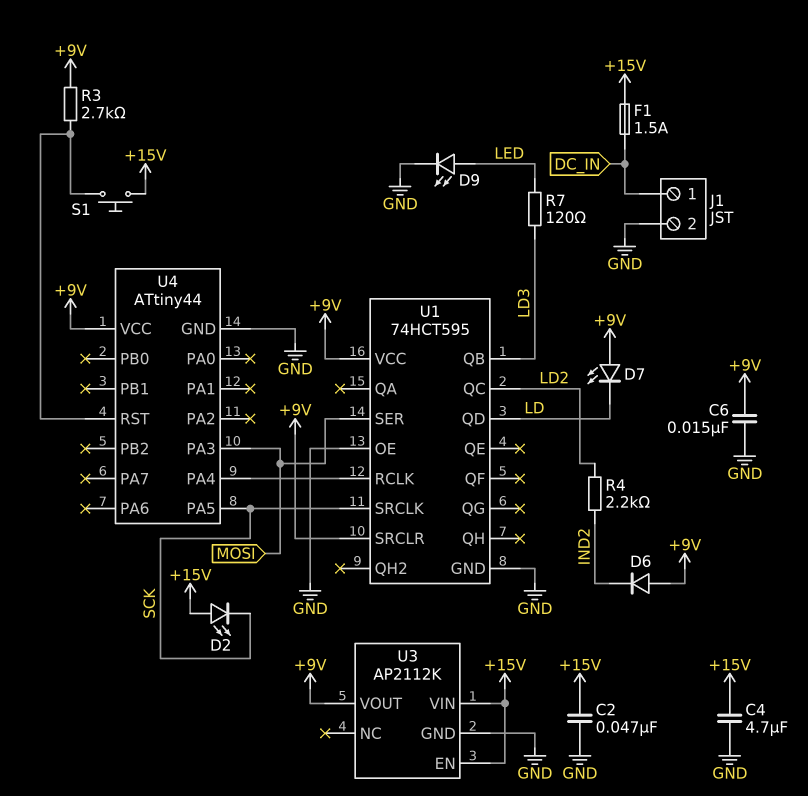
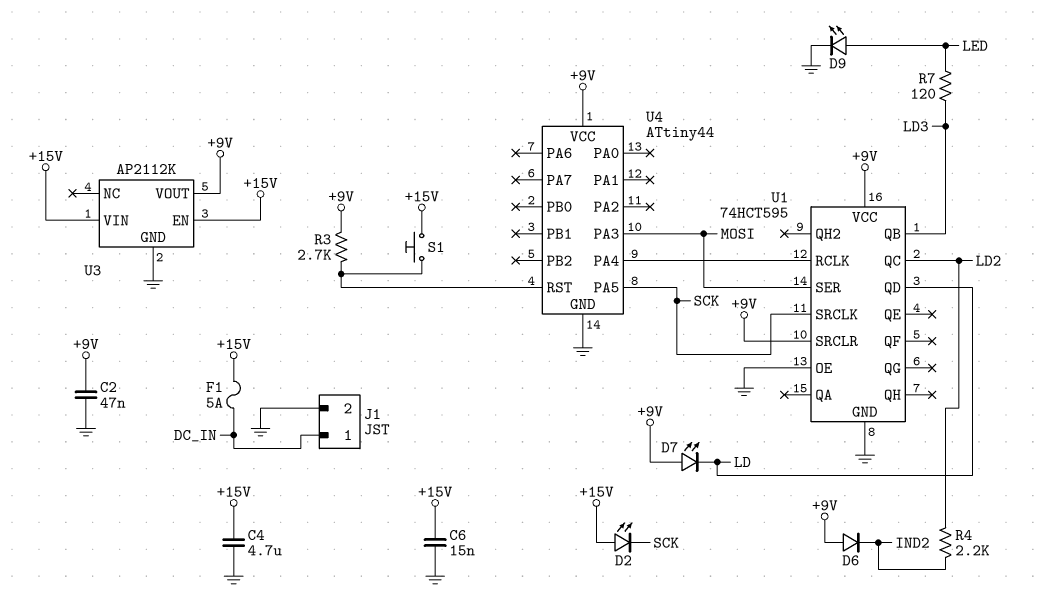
C2: 47nF (+15V, GND) -> 47nF (+9V, GND)
C6: 15nF (+9V, GND) -> 15nF (+15V, GND)
F1: 1.5A (+15V, DC_IN) -> 5A (+15V, DC_IN)

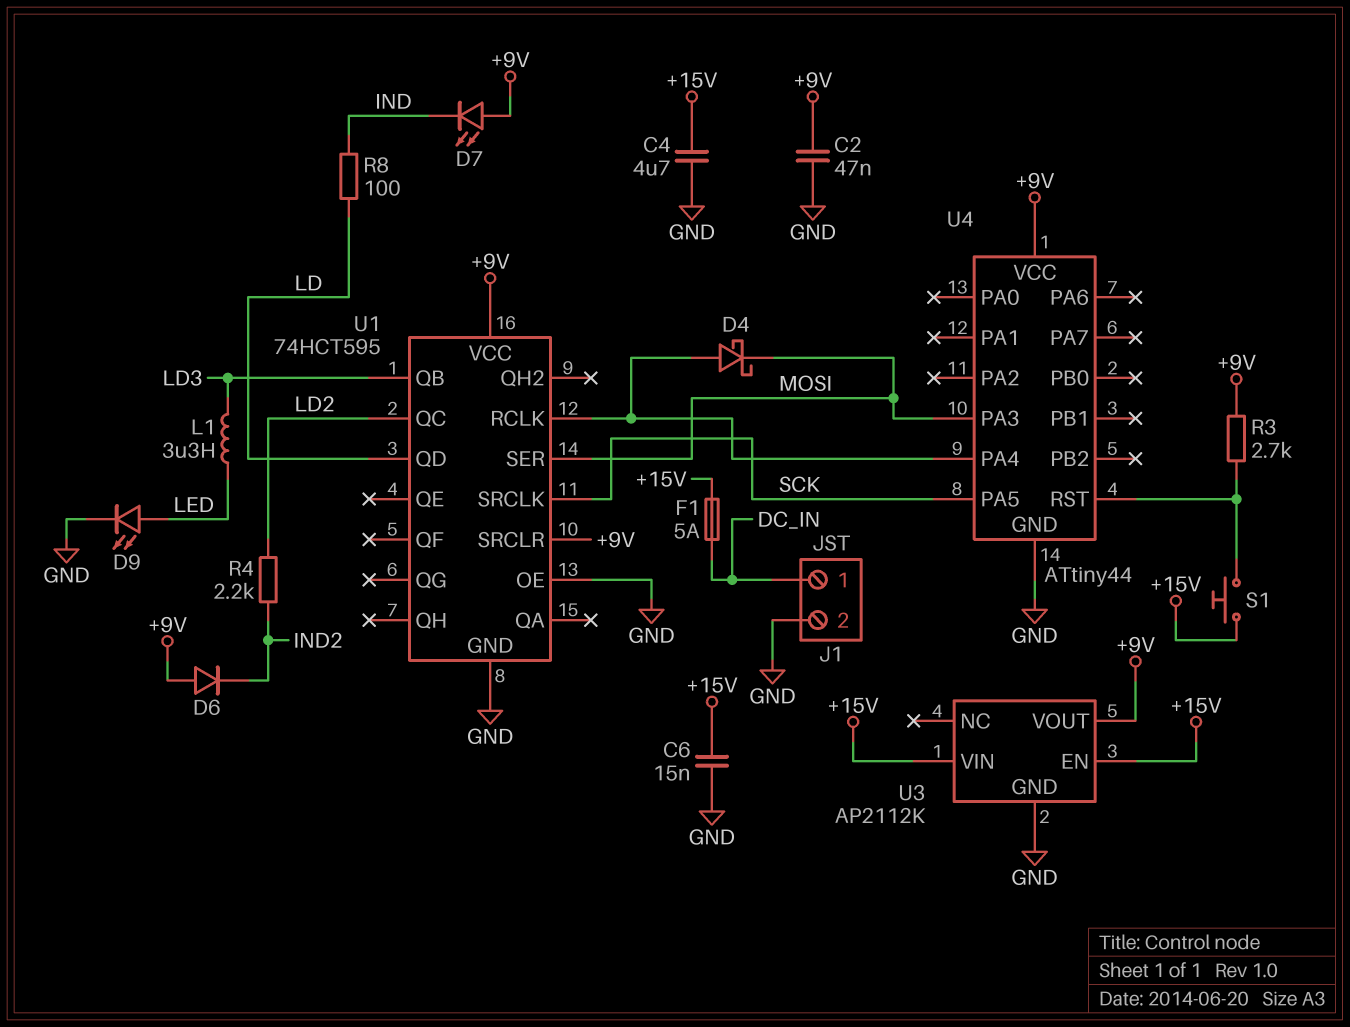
D2: LED (A +15V, K SCK) -> none
D4: none -> schottky (A U1/RCLK, K MOSI)
D7: LED (A +9V, K LD) -> LED (A +9V, K IND)
L1: none -> 3.3uH (LD3, LED)
R7: 120 (LD3, LED) -> none
R8: none -> 100 (IND, LD)

